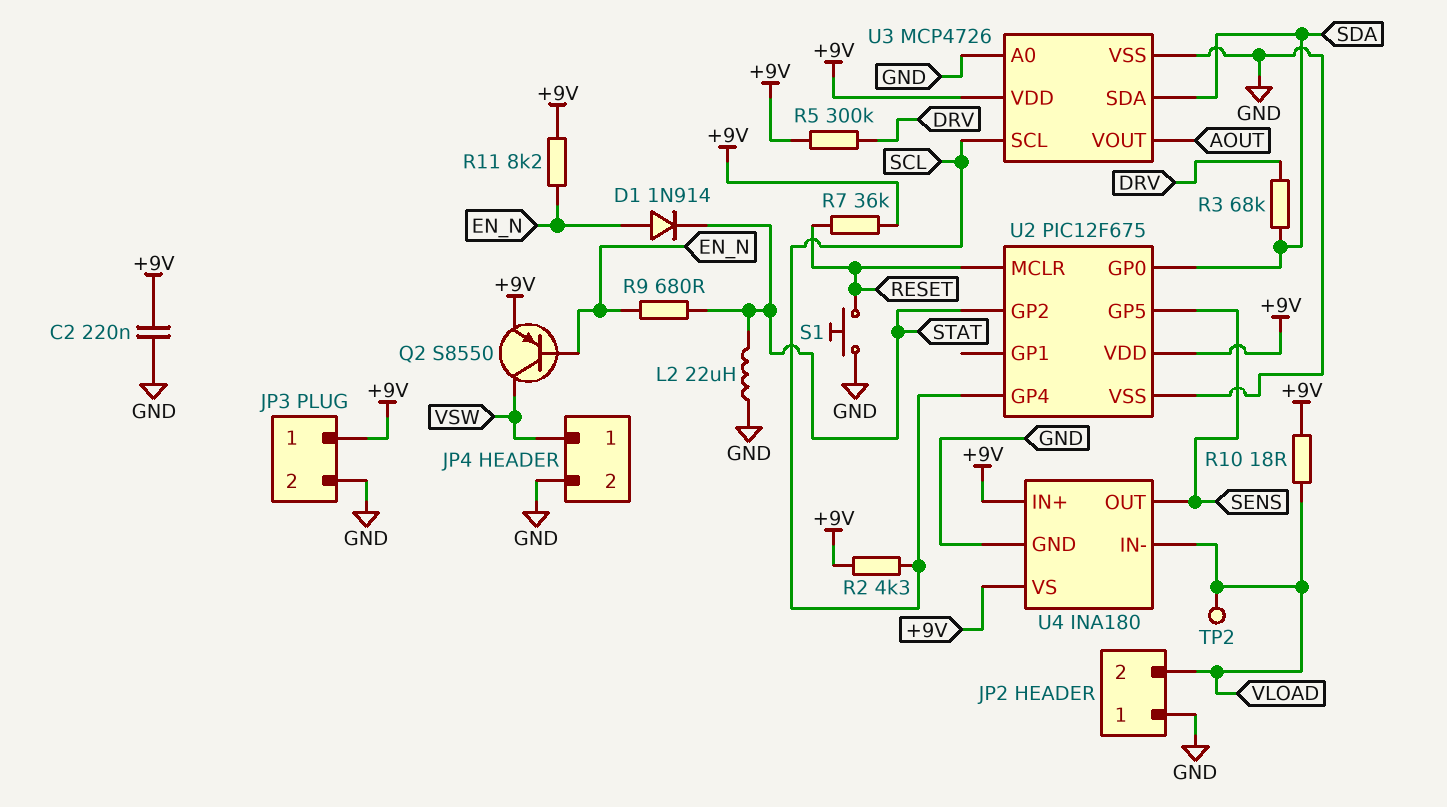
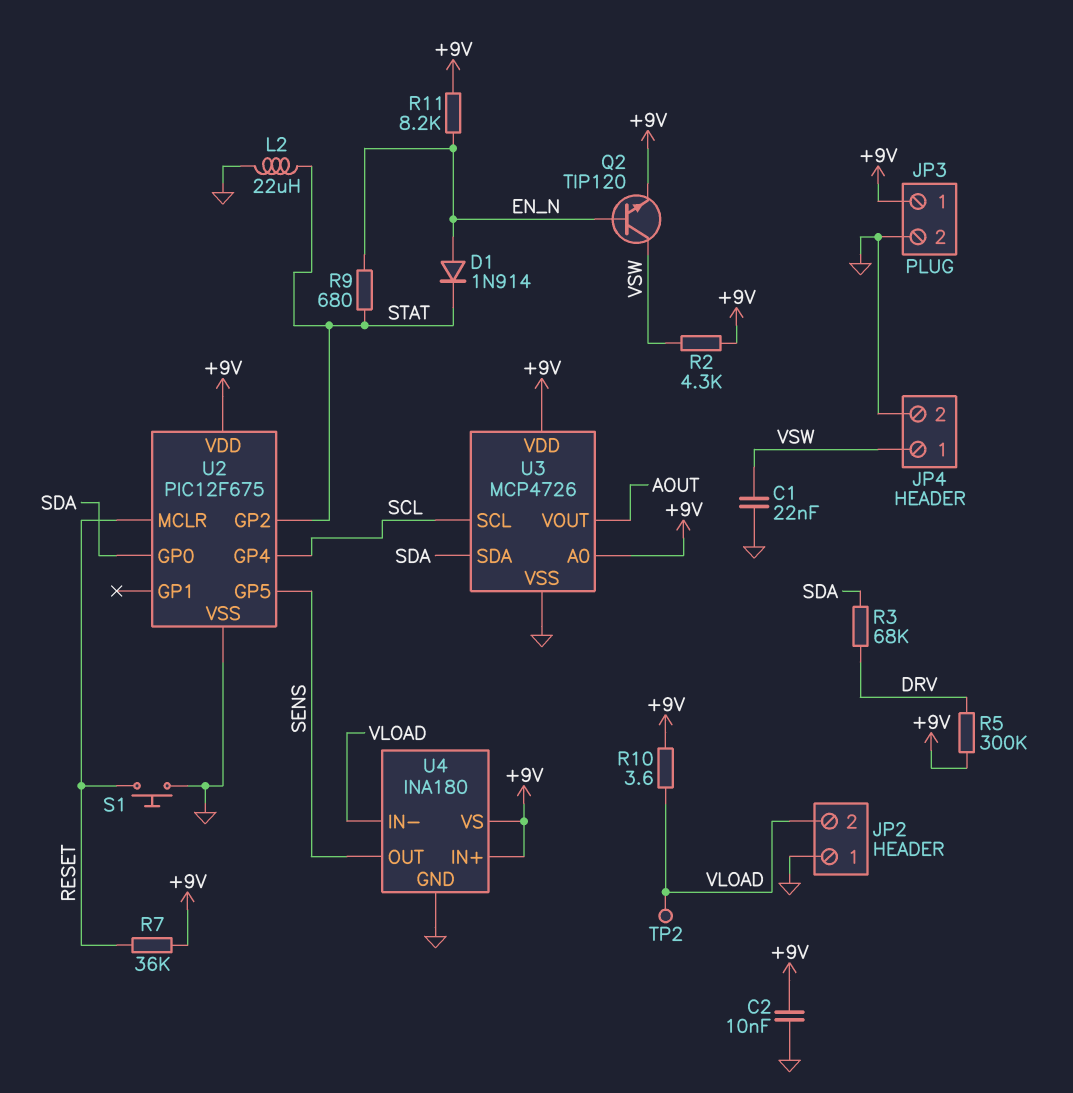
C1: none -> 22nF (GND, VSW)
C2: 220nF (+9V, GND) -> 10nF (+9V, GND)
Q2: PNP S8550 (B EN_N, C VSW, E +9V) -> NPN TIP120 (B EN_N, C VSW, E +9V)
R2: 4.3k (+9V, SCL) -> 4.3k (+9V, VSW)
R10: 18 (+9V, VLOAD) -> 3.6 (+9V, VLOAD)
U3 pin A0: GND -> +9V

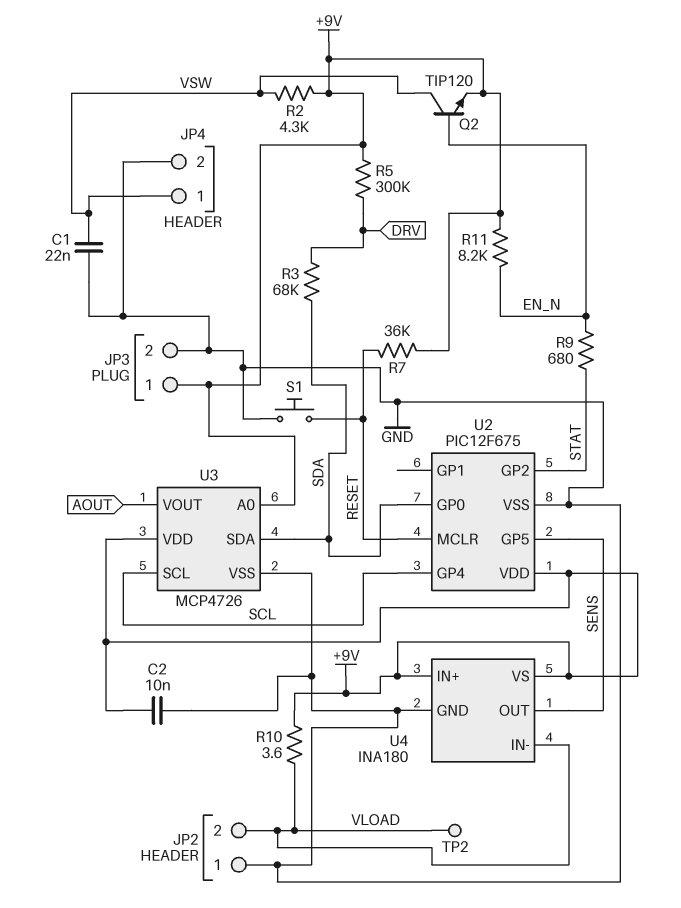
D1: diode 1N914 (A EN_N, K STAT) -> none
L2: 22uH (GND, STAT) -> none

